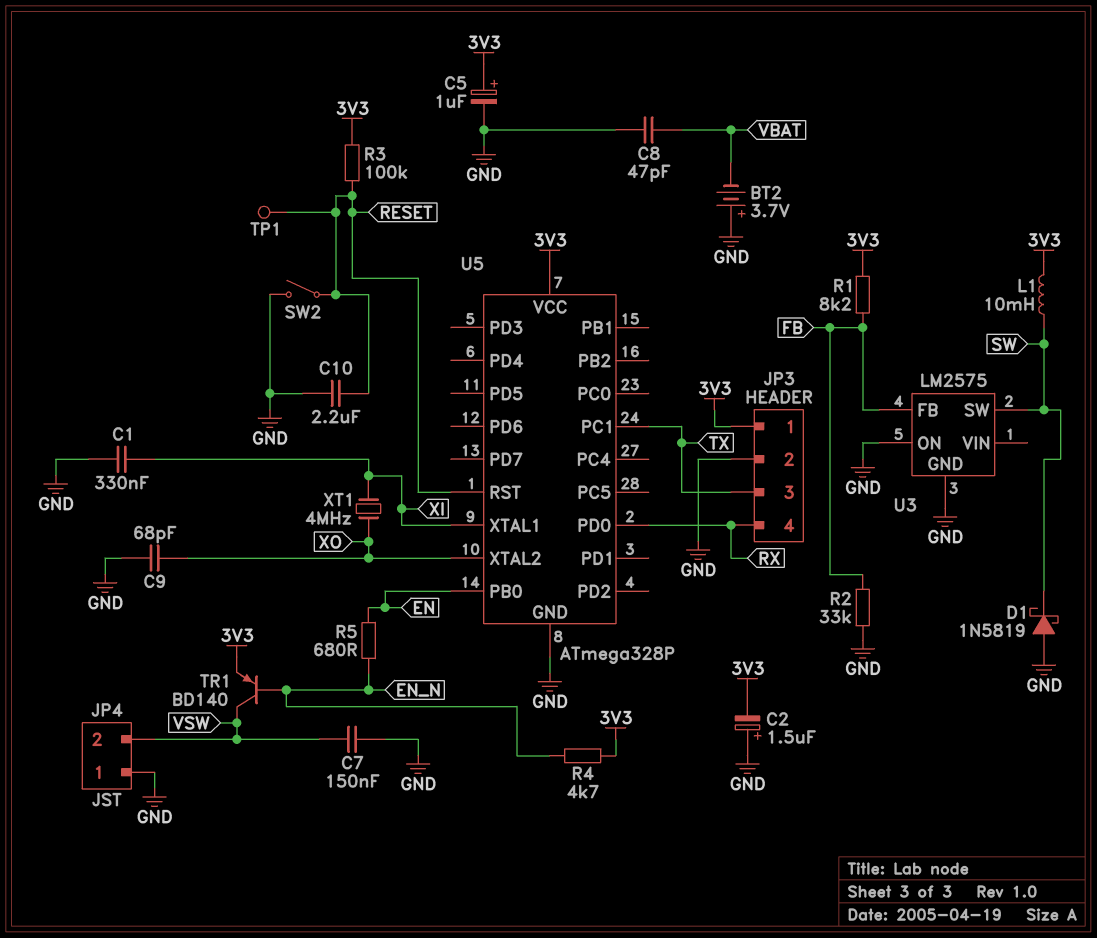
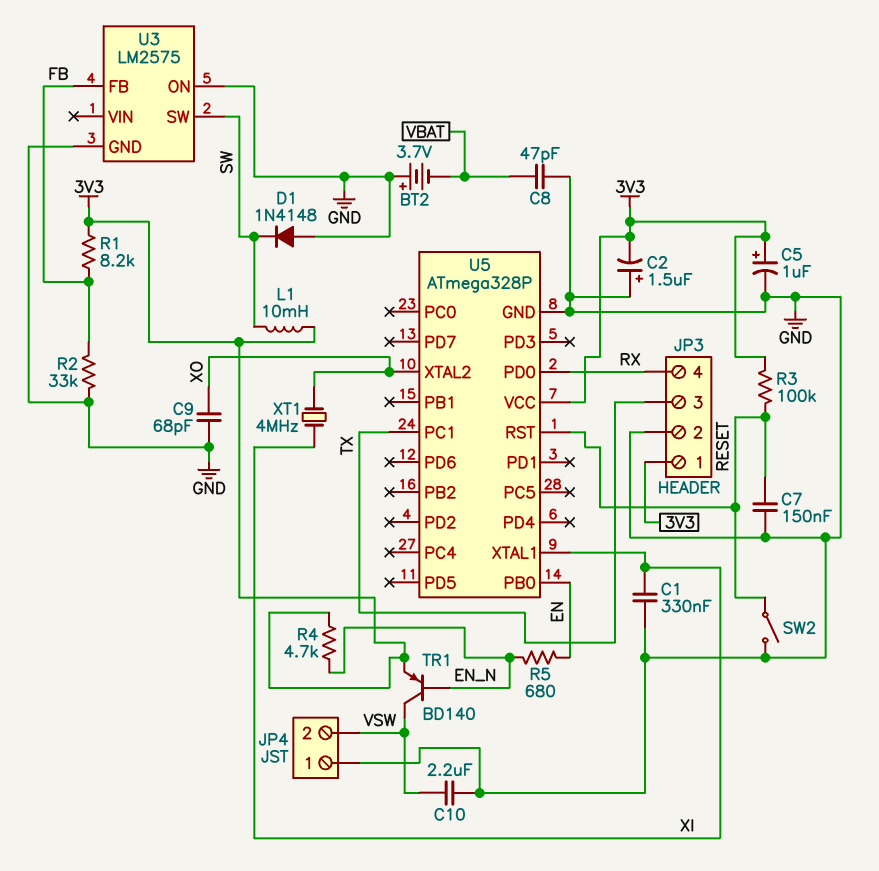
C7: 150nF (GND, VSW) -> 150nF (GND, RESET)
C10: 2.2uF (GND, RESET) -> 2.2uF (GND, VSW)
D1: schottky 1N5819 (A GND, K SW) -> diode 1N4148 (A GND, K SW)
TP1: test point (RESET) -> none

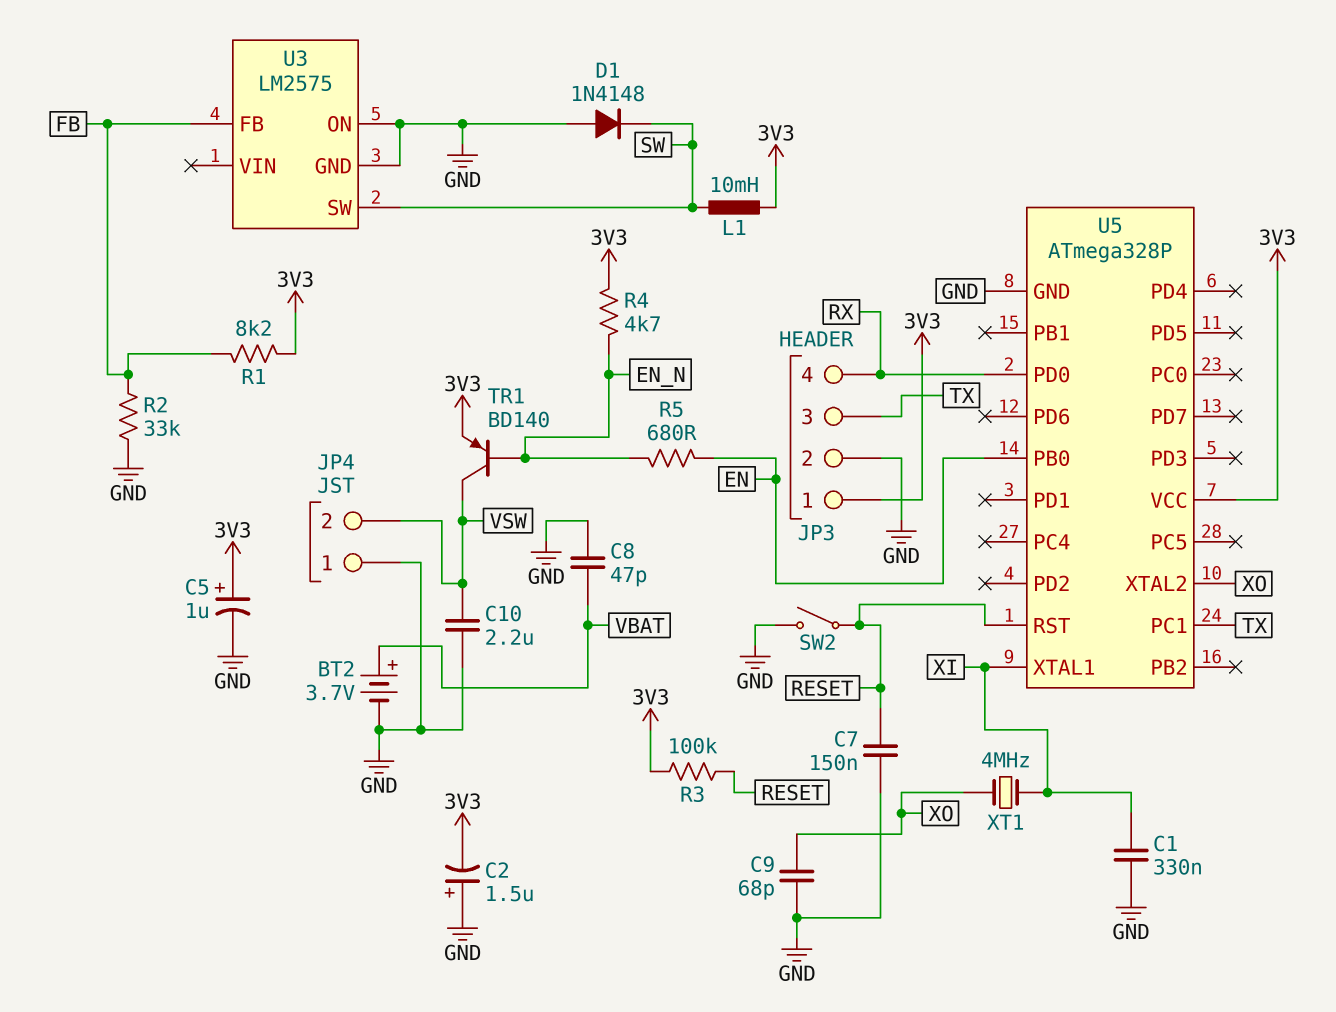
BT2: 3.7V (plus GND, minus VBAT) -> 3.7V (plus VBAT, minus GND)

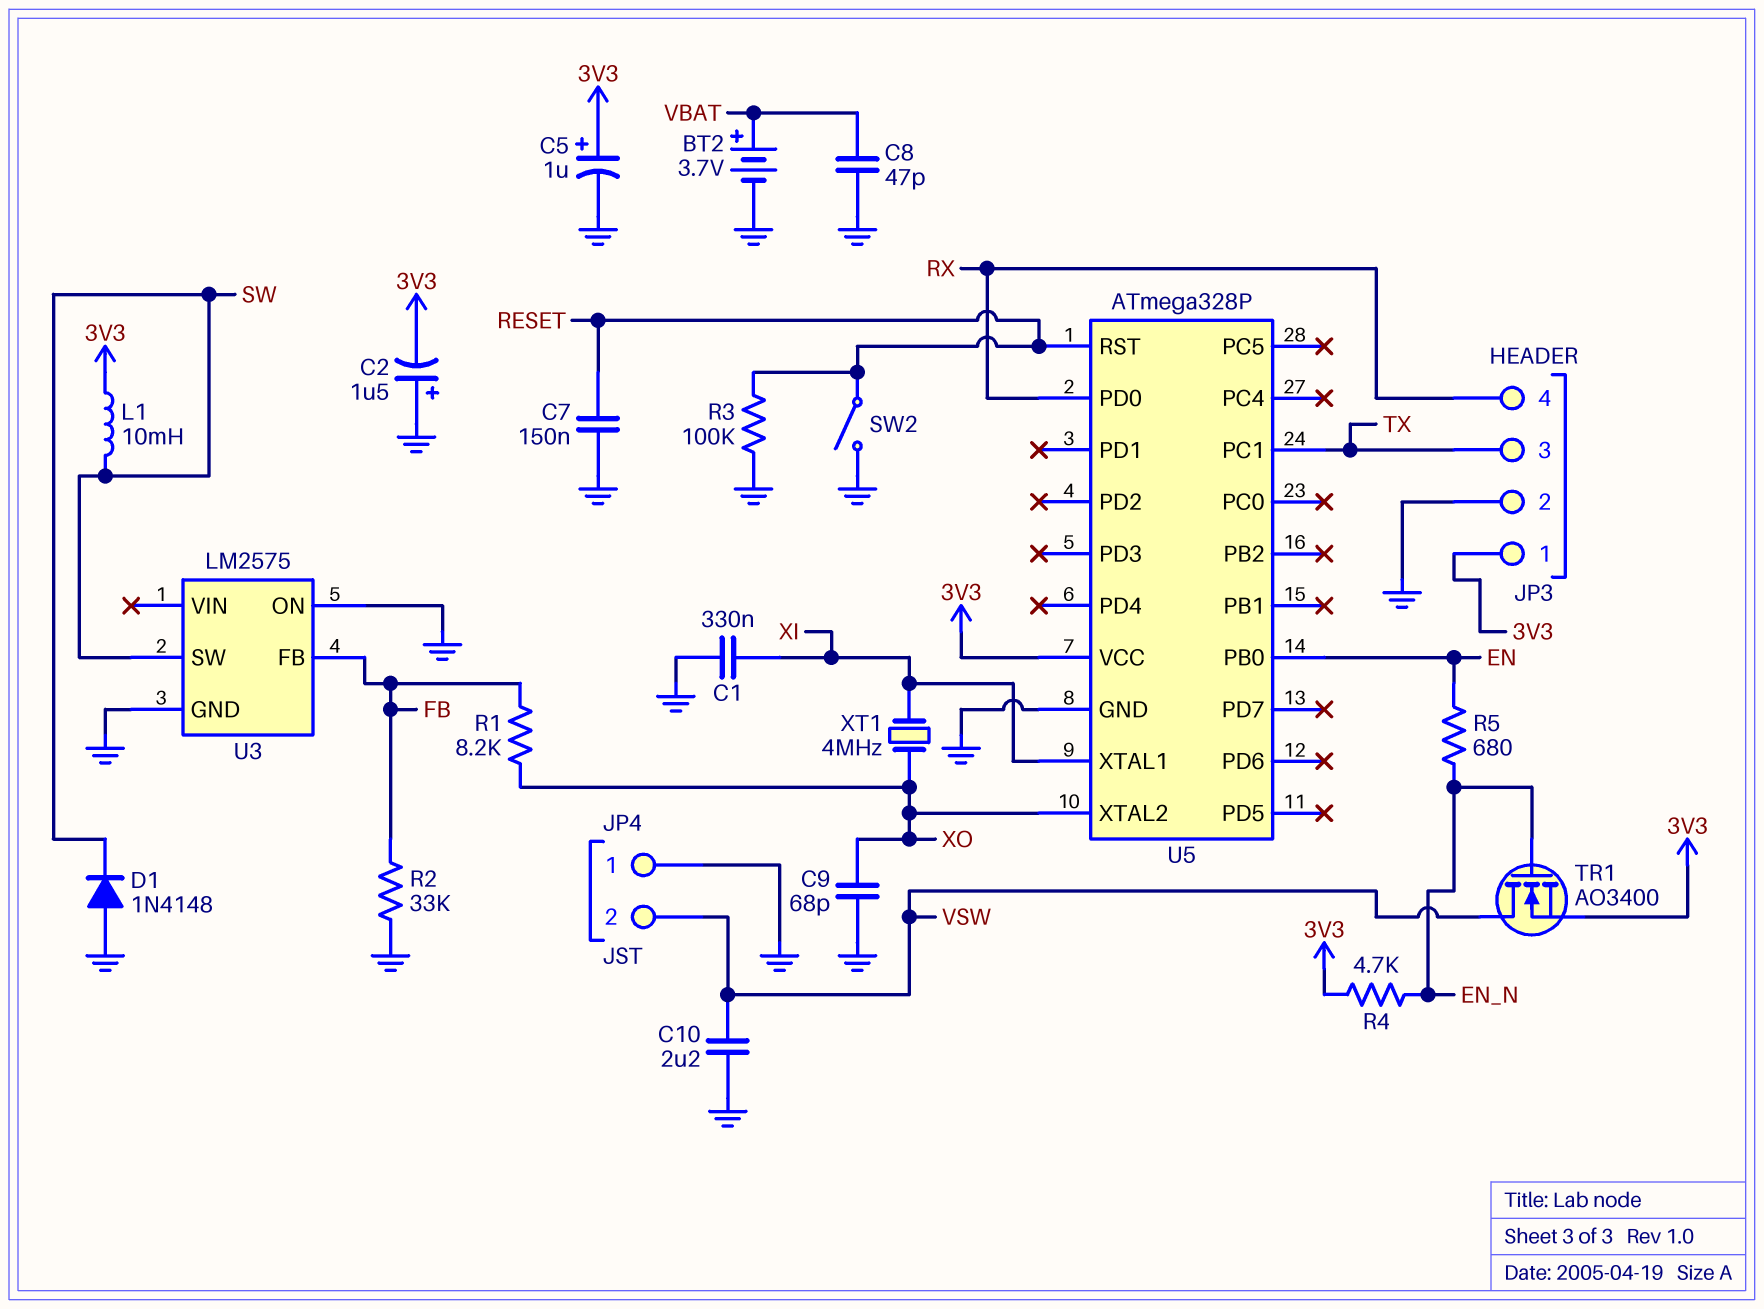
R1: 8.2k (3V3, FB) -> 8.2k (FB, XO)
R3: 100k (3V3, RESET) -> 100k (GND, RESET)
TR1: PNP BD140 (B EN_N, C VSW, E 3V3) -> NMOS AO3400 (G EN_N, D VSW, S 3V3)

